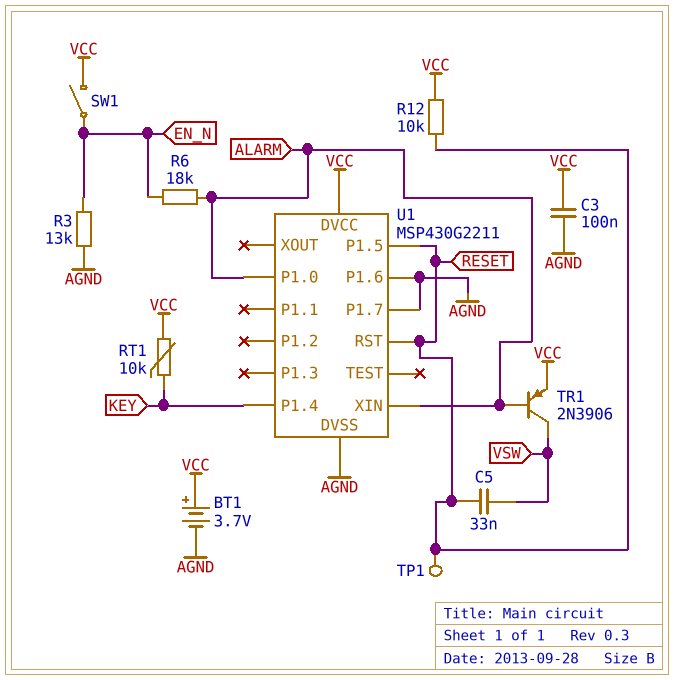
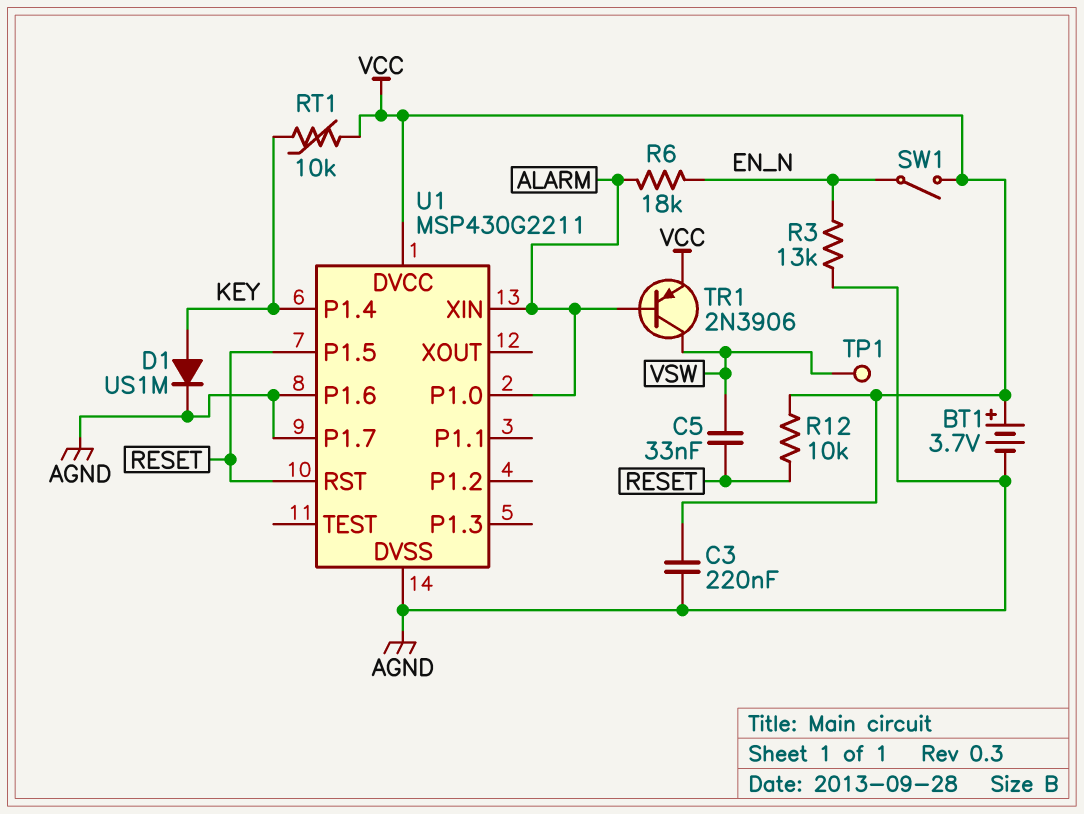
C3: 100nF (AGND, VCC) -> 220nF (AGND, VCC)
D1: none -> diode US1M (A KEY, K AGND)
TP1: test point (RESET) -> test point (VSW)

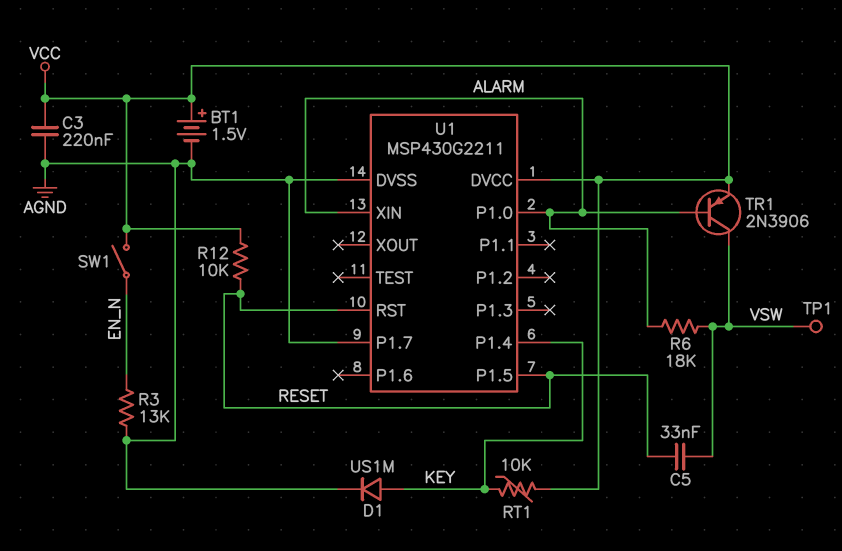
BT1: 3.7V (plus VCC, minus AGND) -> 1.5V (plus VCC, minus AGND)
R6: 18k (ALARM, EN_N) -> 18k (ALARM, VSW)
U1 pin P1.6: AGND -> none

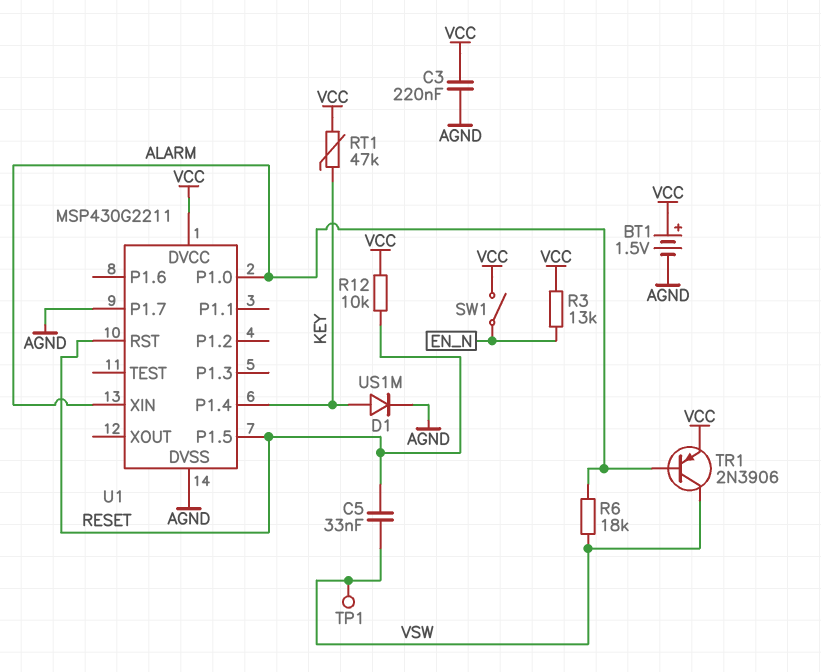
R3: 13k (AGND, EN_N) -> 13k (EN_N, VCC)
RT1: 10k (KEY, VCC) -> 47k (KEY, VCC)

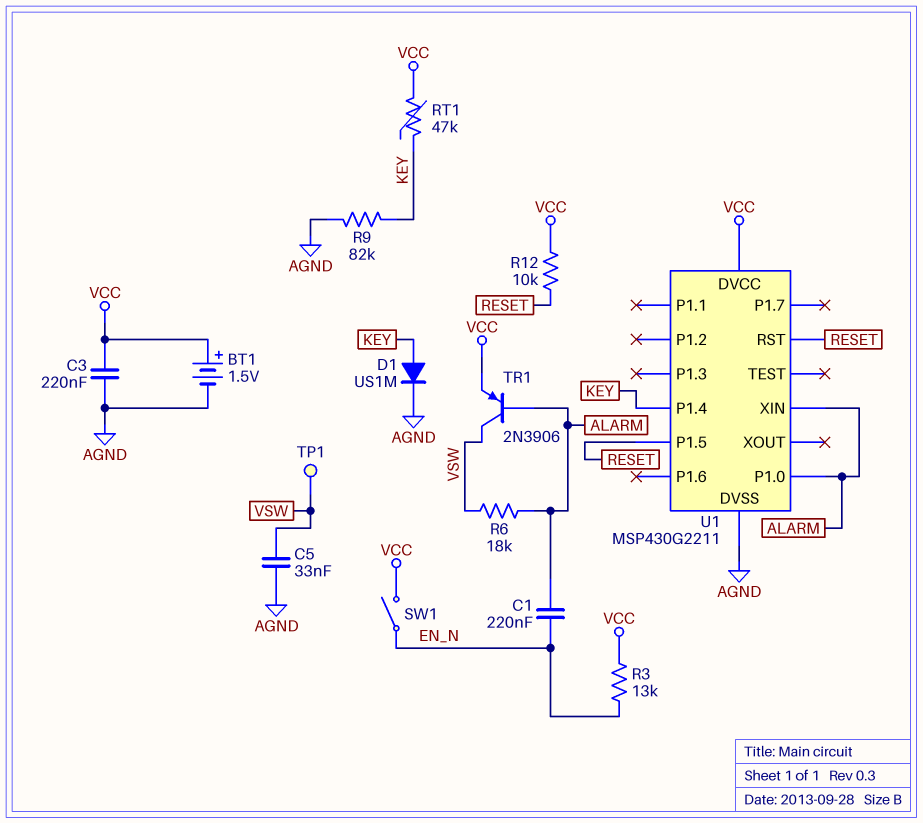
C1: none -> 220nF (ALARM, EN_N)
C5: 33nF (RESET, VSW) -> 33nF (AGND, VSW)
R9: none -> 82k (AGND, KEY)
U1 pin P1.7: AGND -> none

